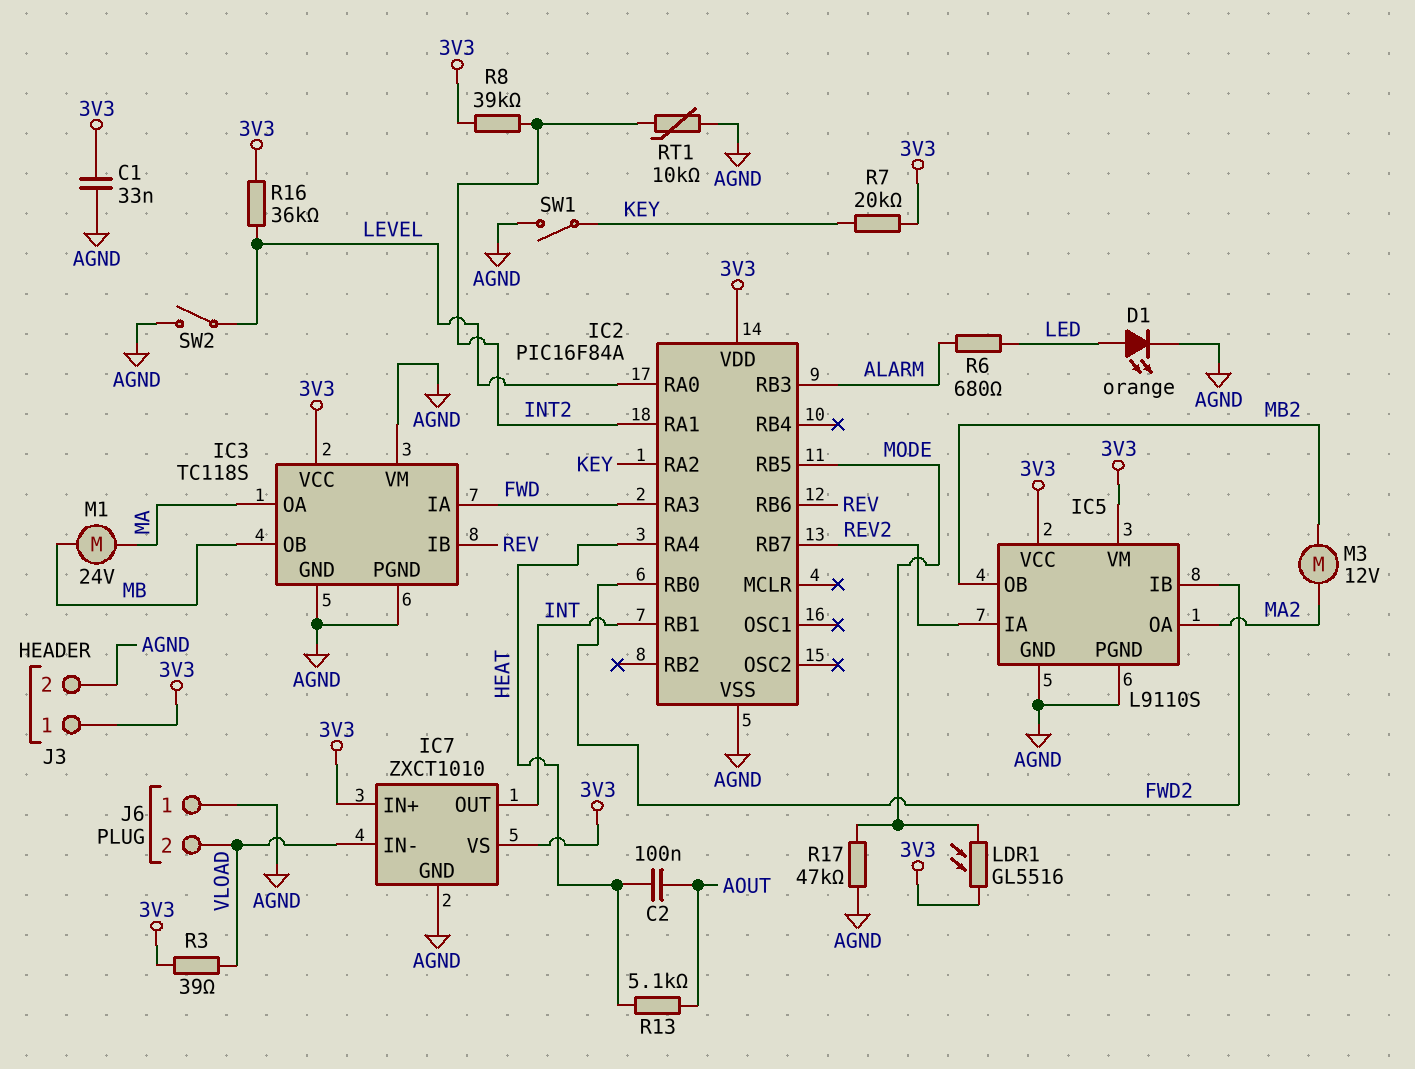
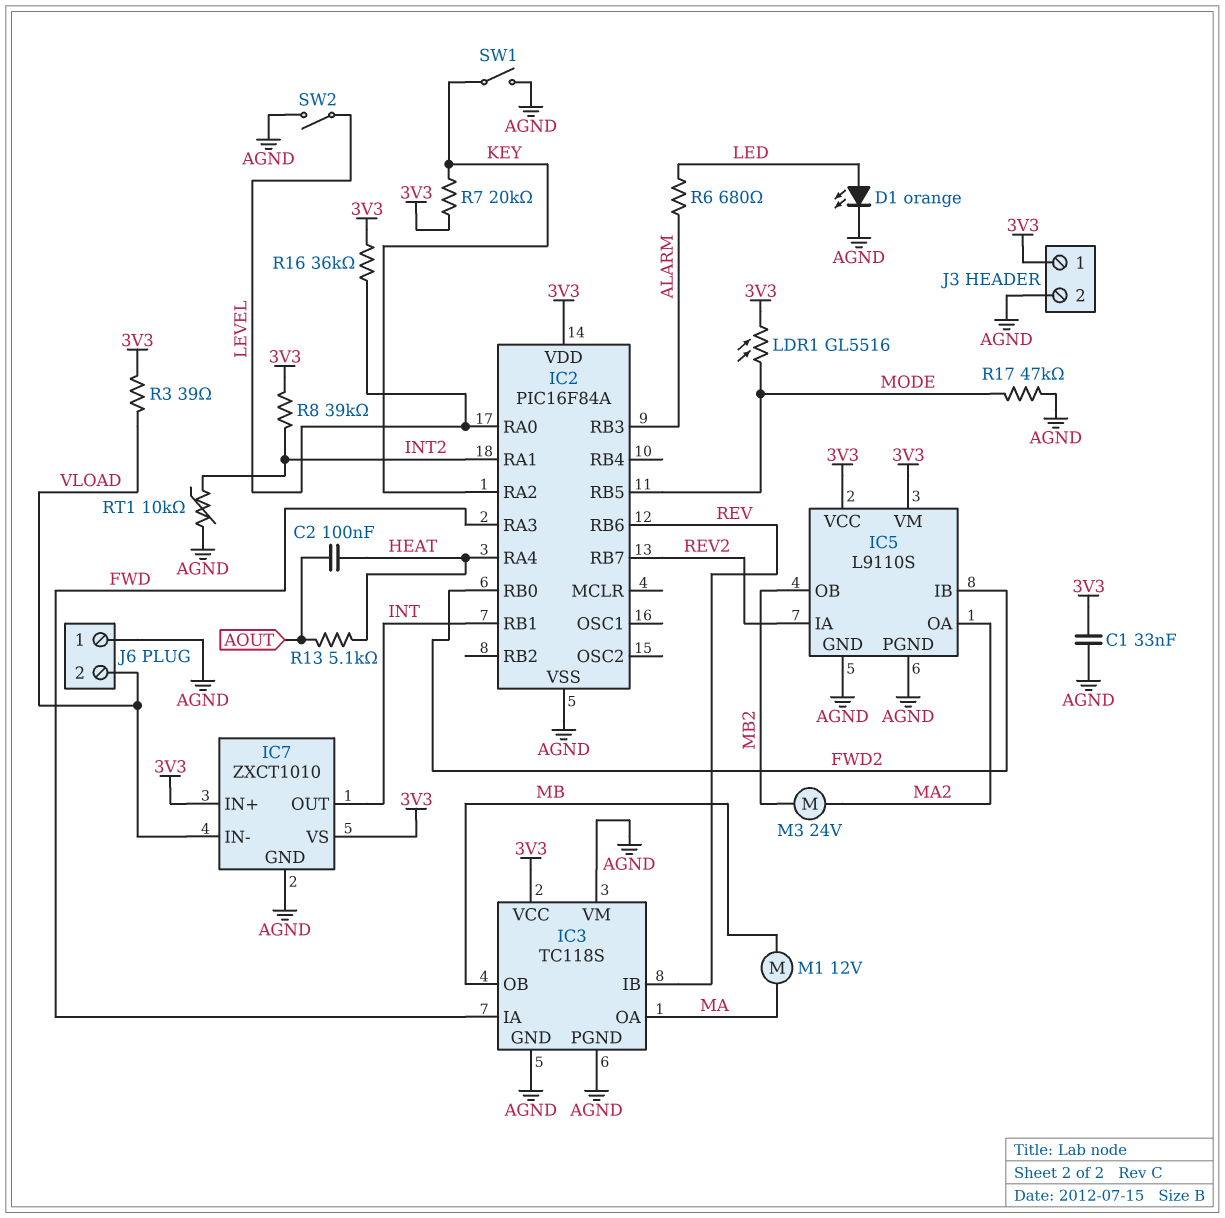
M1: motor 24V (MA, MB) -> motor 12V (MA, MB)
M3: motor 12V (MA2, MB2) -> motor 24V (MA2, MB2)

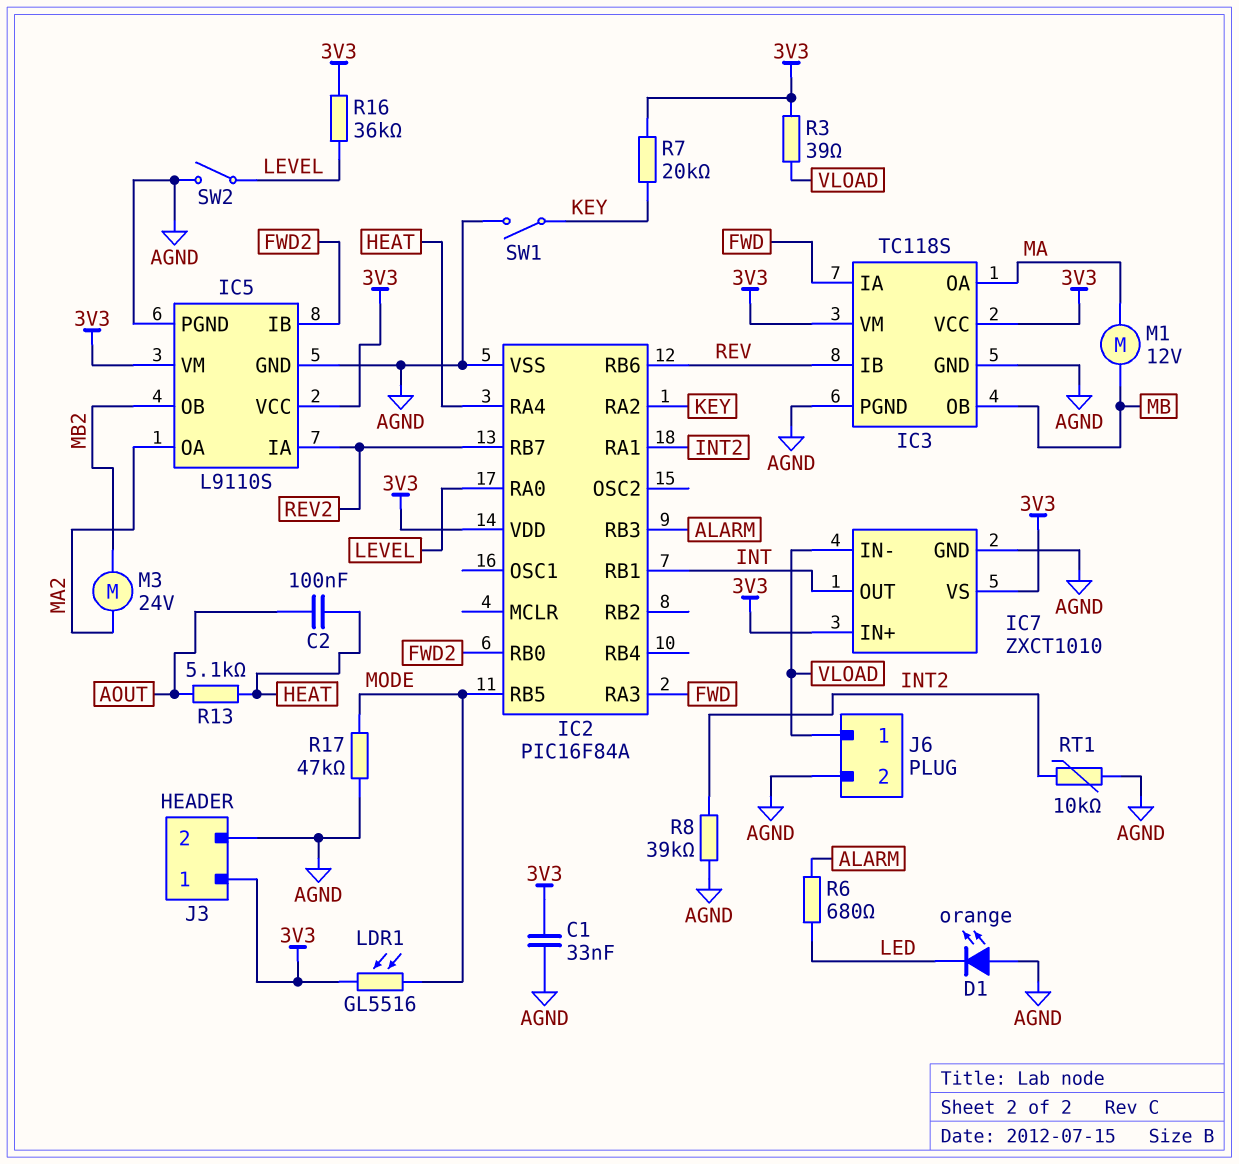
D1: LED orange (A LED, K AGND) -> LED orange (A AGND, K LED)
IC3 pin VM: AGND -> 3V3
J6 pin 1: AGND -> VLOAD
J6 pin 2: VLOAD -> AGND
R8: 39k (3V3, INT2) -> 39k (AGND, INT2)

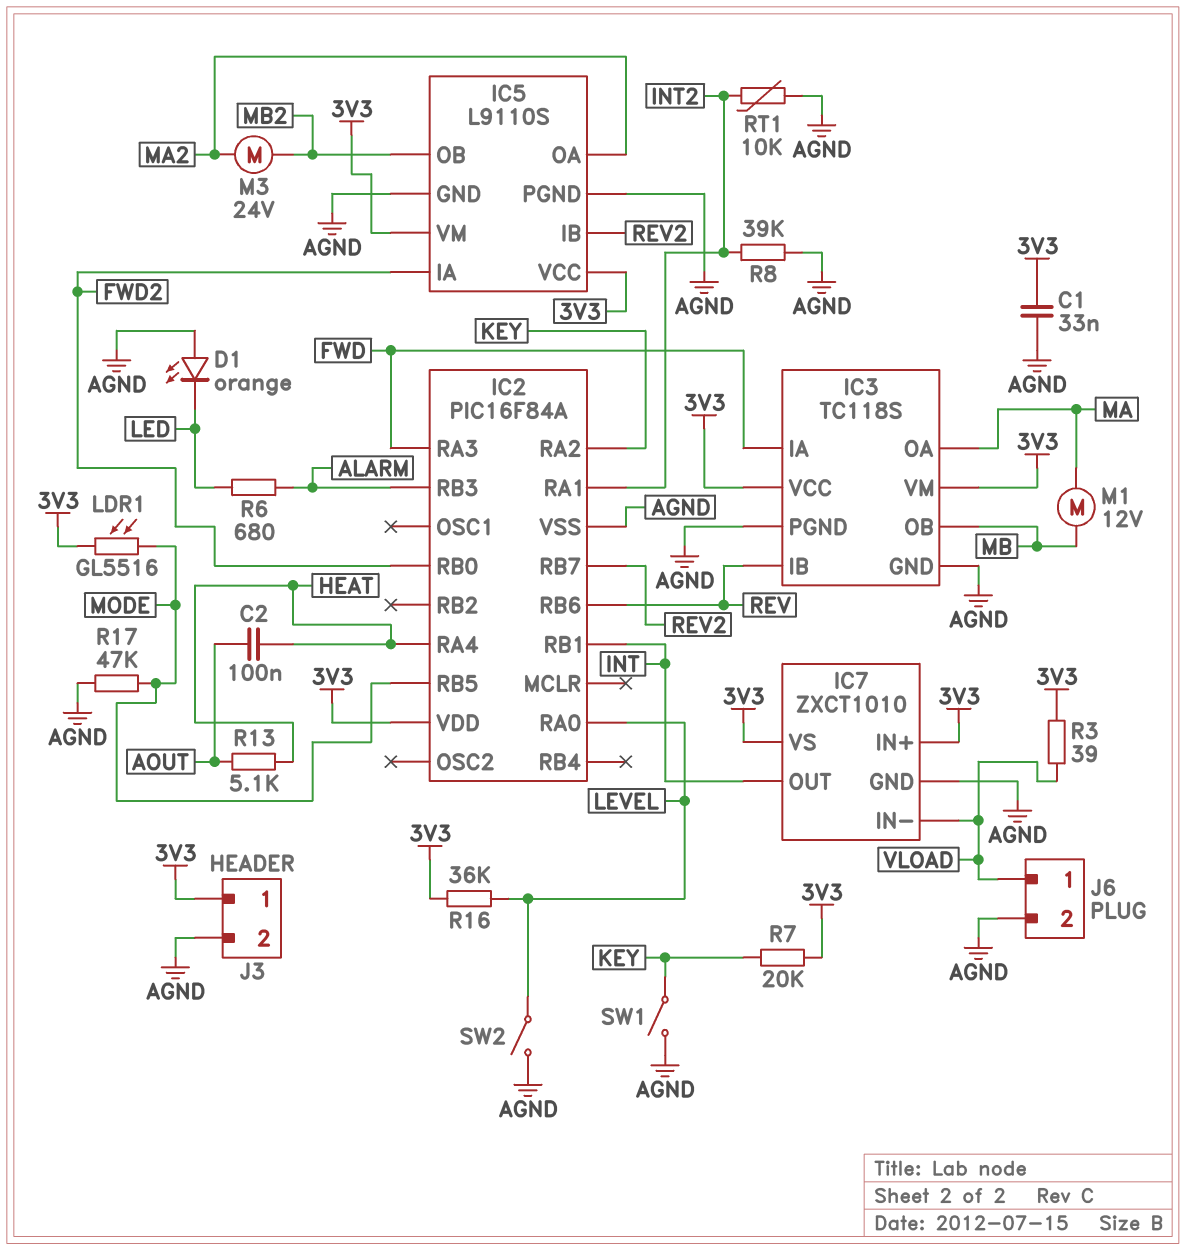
IC5 pin IA: REV2 -> FWD2
IC5 pin IB: FWD2 -> REV2

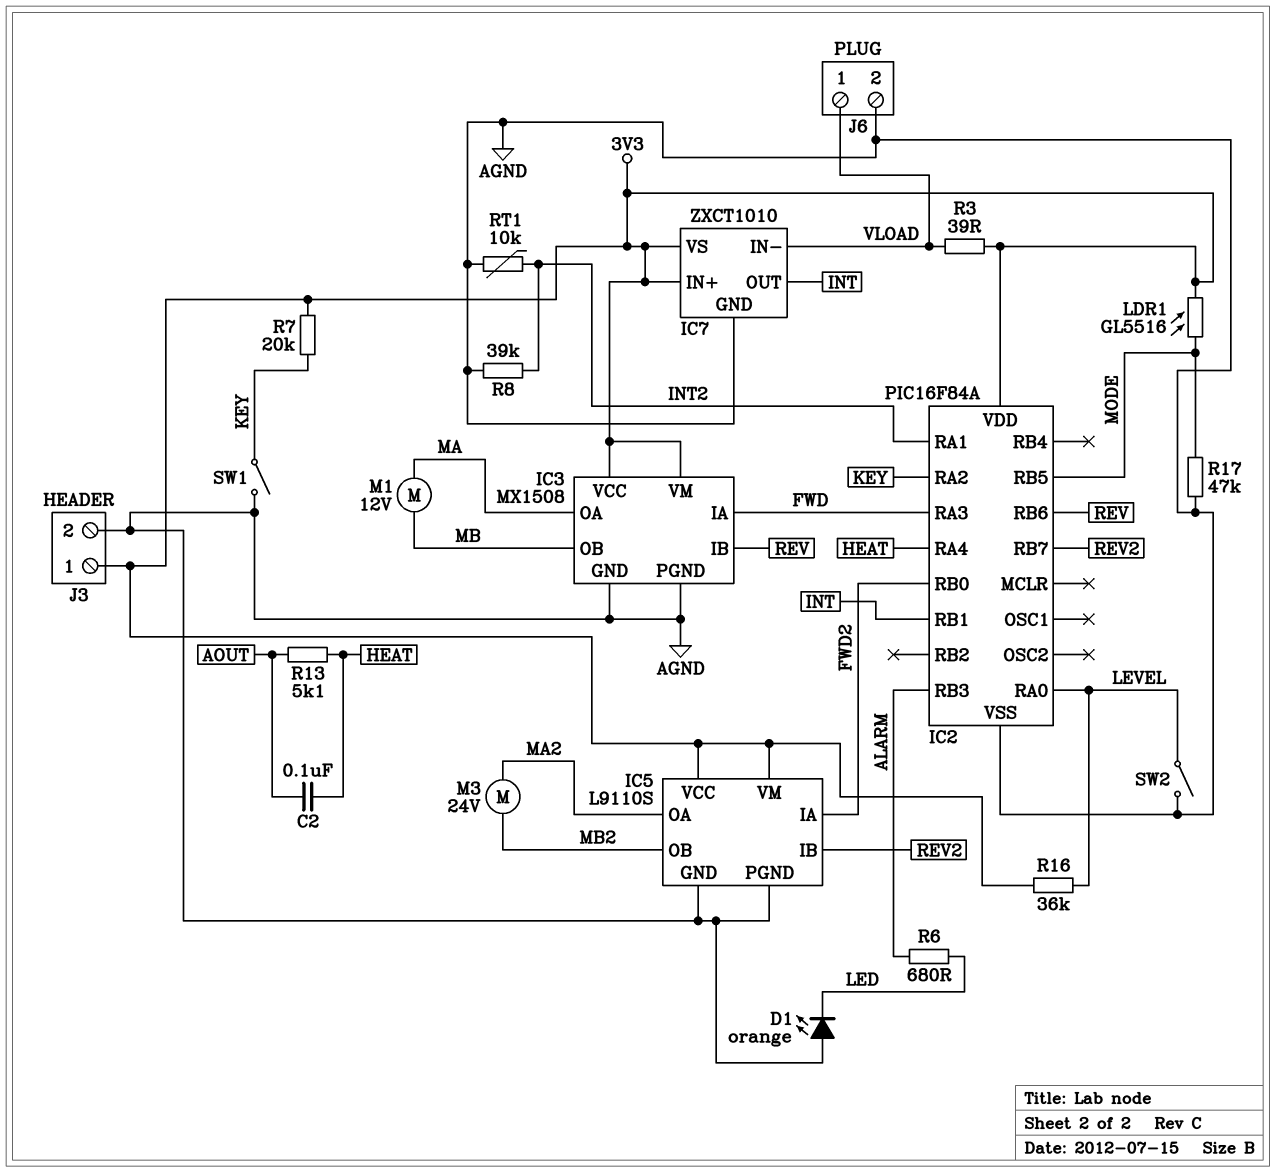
C1: 33nF (3V3, AGND) -> none
IC3: TC118S -> MX1508

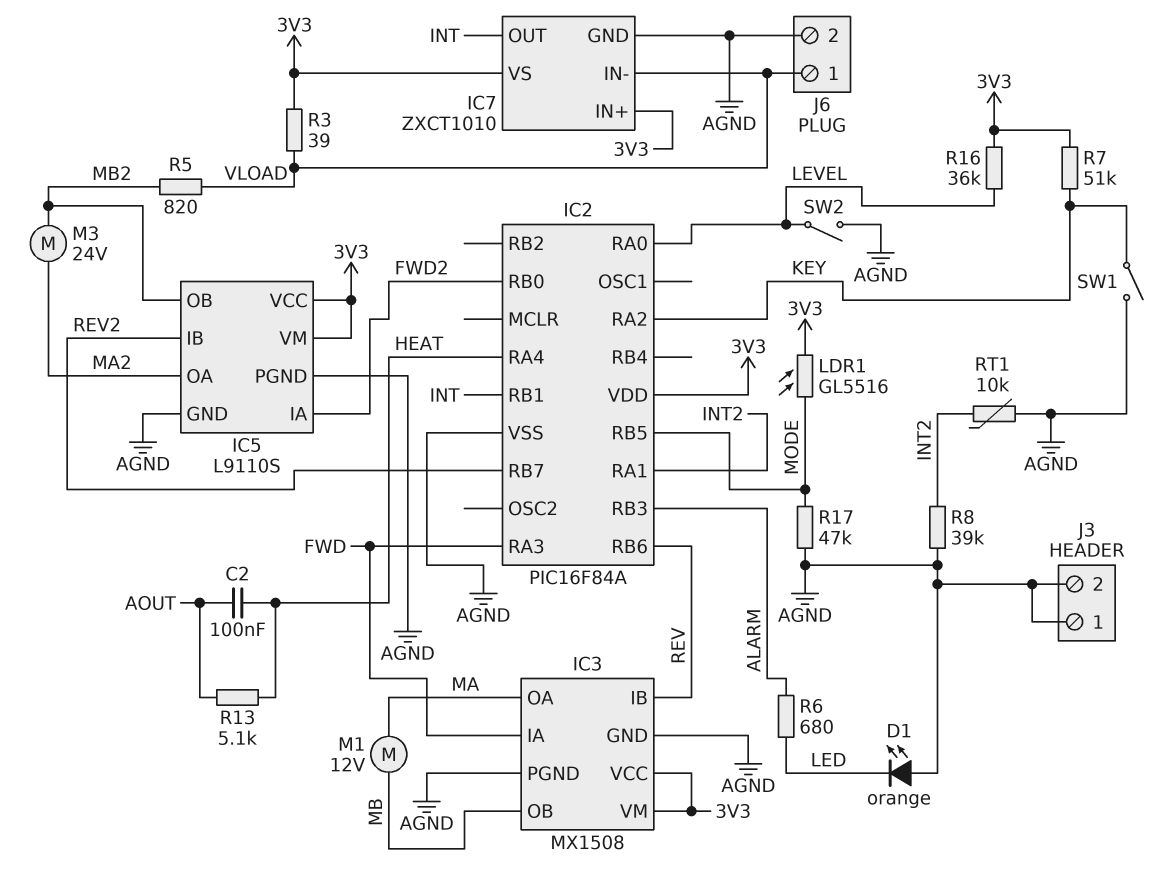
J3 pin 1: 3V3 -> AGND
R5: none -> 820 (MB2, VLOAD)
R7: 20k (3V3, KEY) -> 51k (3V3, KEY)

